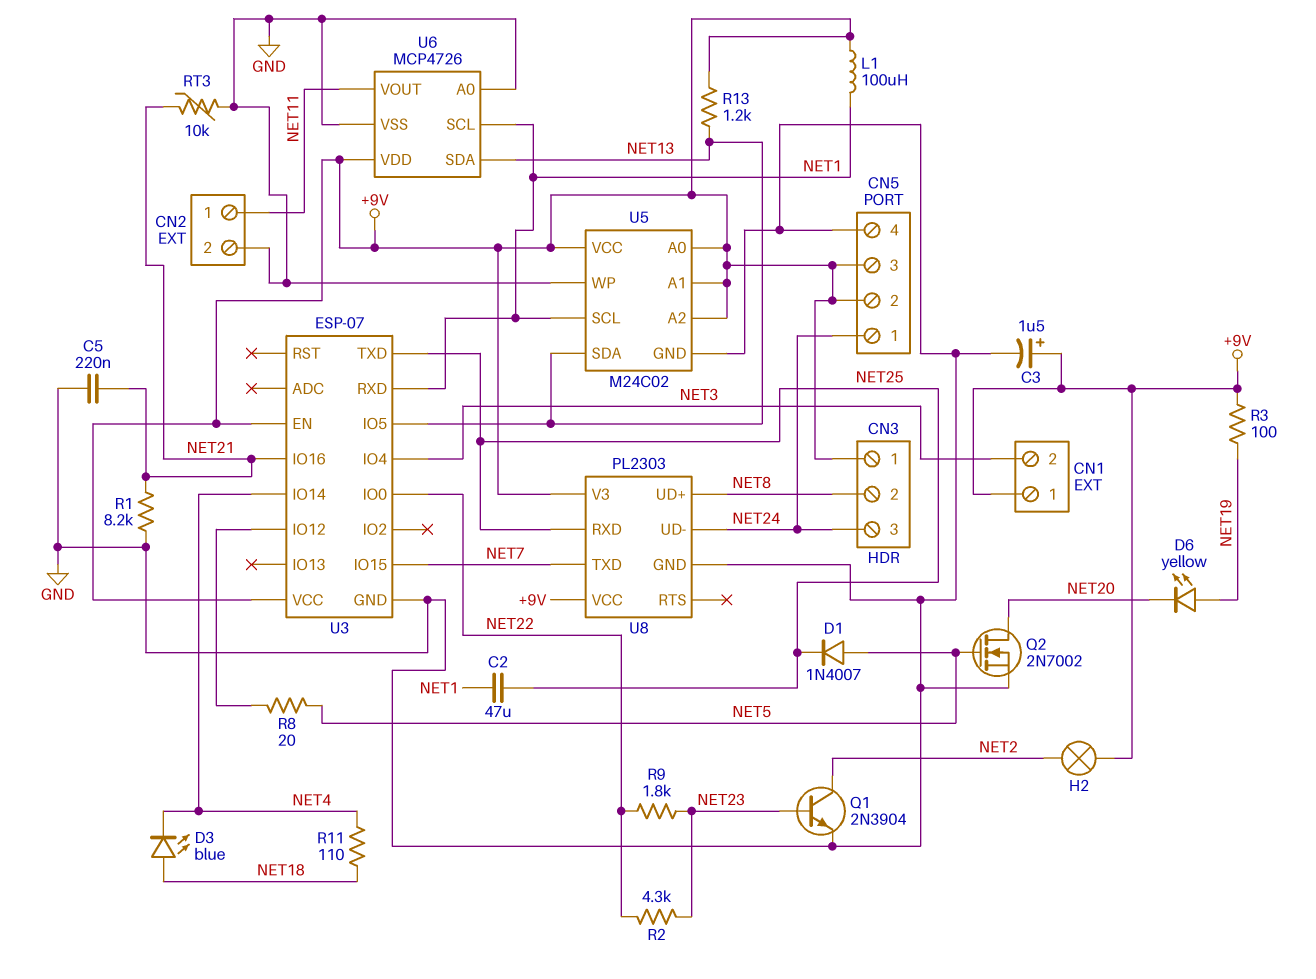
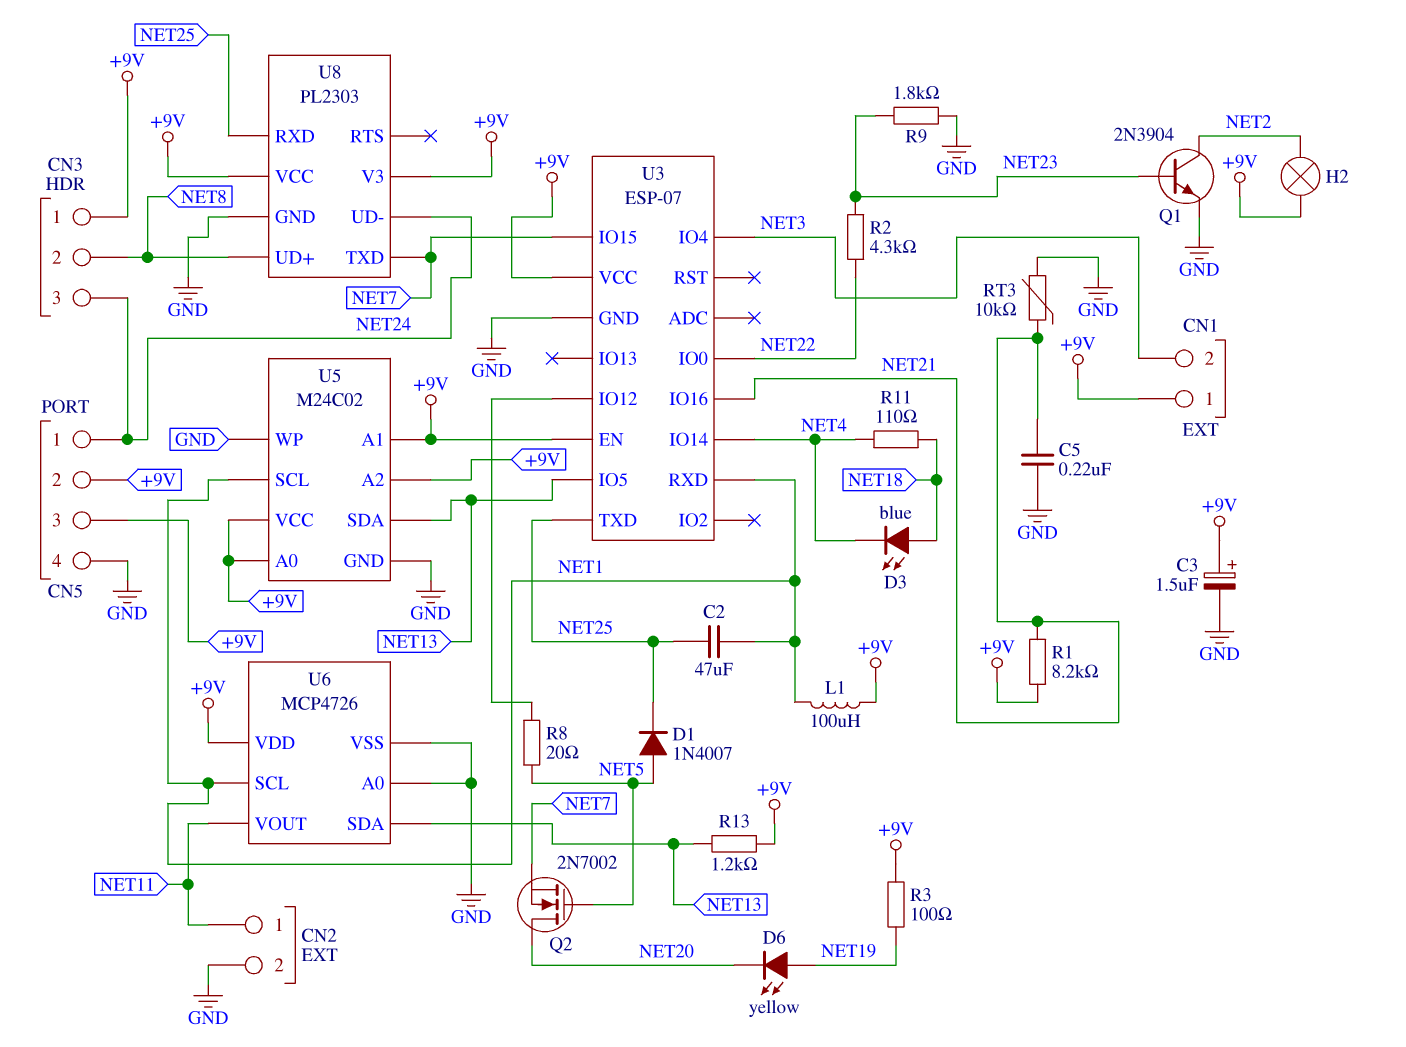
Q2: NMOS 2N7002 (G NET5, D NET20, S GND) -> NMOS 2N7002 (G NET5, D NET20, S NET7)
R1: 8.2k (GND, NET21) -> 8.2k (+9V, NET21)
R9: 1.8k (NET22, NET23) -> 1.8k (GND, NET23)

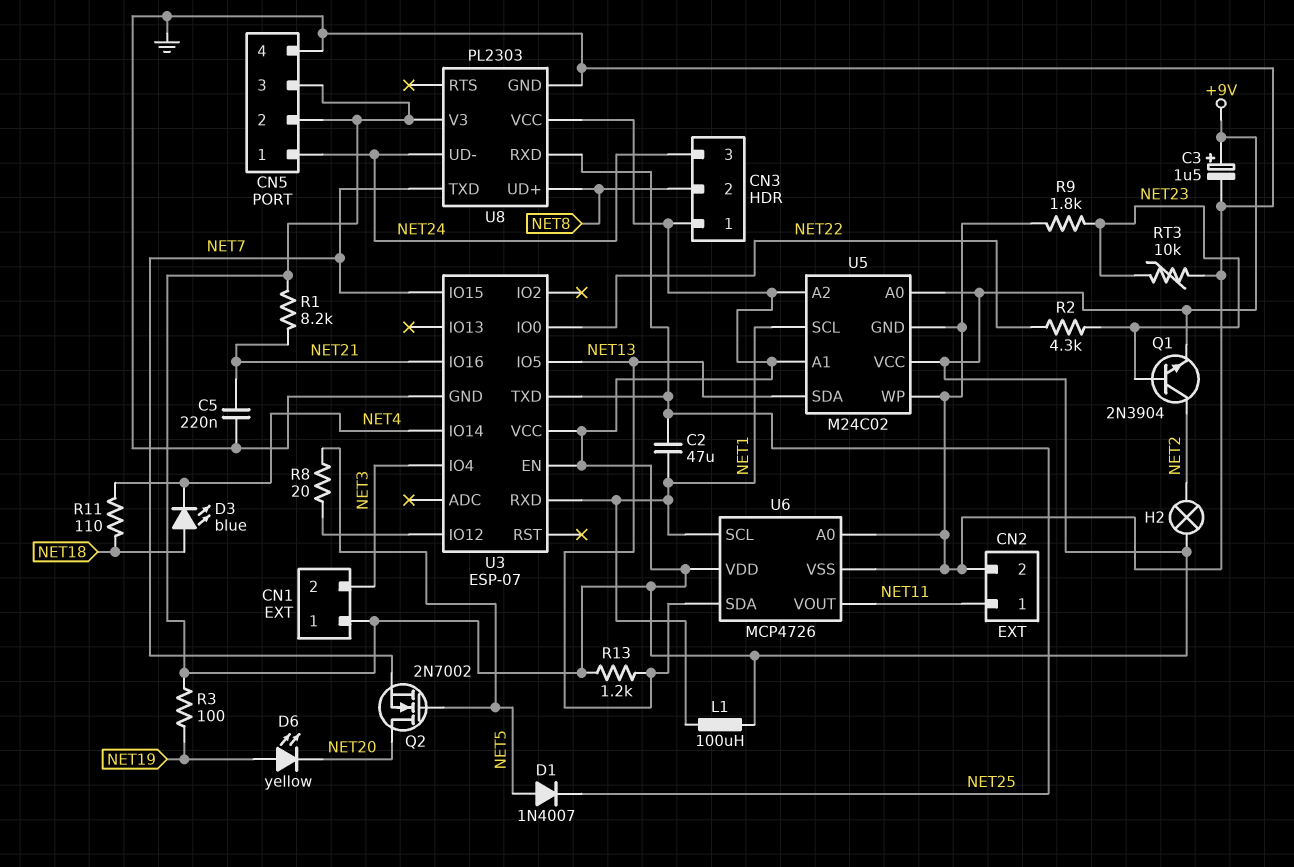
Q1: NPN 2N3904 (B NET23, C NET2, E GND) -> NPN 2N3904 (B NET23, C NET2, E +9V)
RT3: 10k (GND, NET21) -> 10k (GND, NET23)

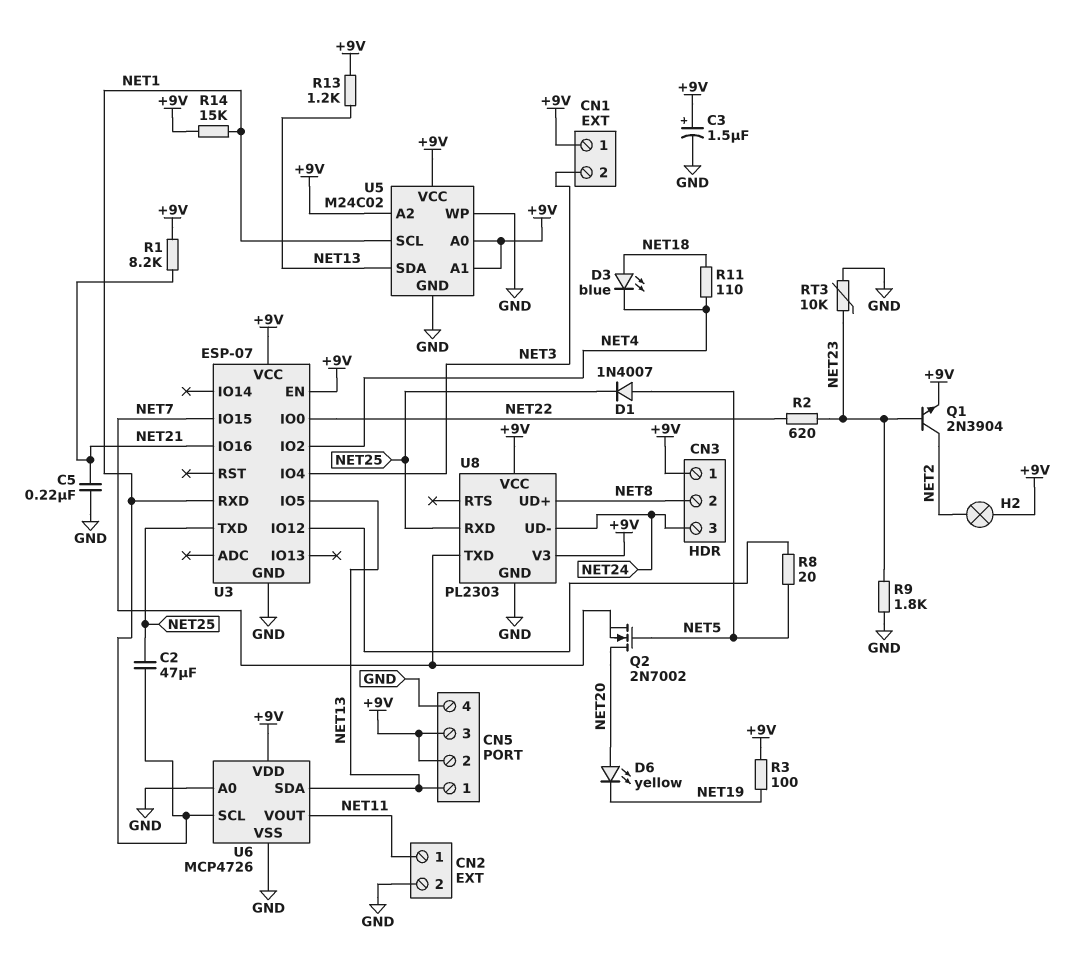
CN5 pin 1: NET24 -> NET13
D6: LED yellow (A NET19, K NET20) -> LED yellow (A NET20, K NET19)
L1: 100uH (+9V, NET1) -> none
R2: 4.3k (NET22, NET23) -> 620 (NET22, NET23)
R14: none -> 15k (+9V, NET1)
U3 pin IO2: none -> NET4
U3 pin IO14: NET4 -> none

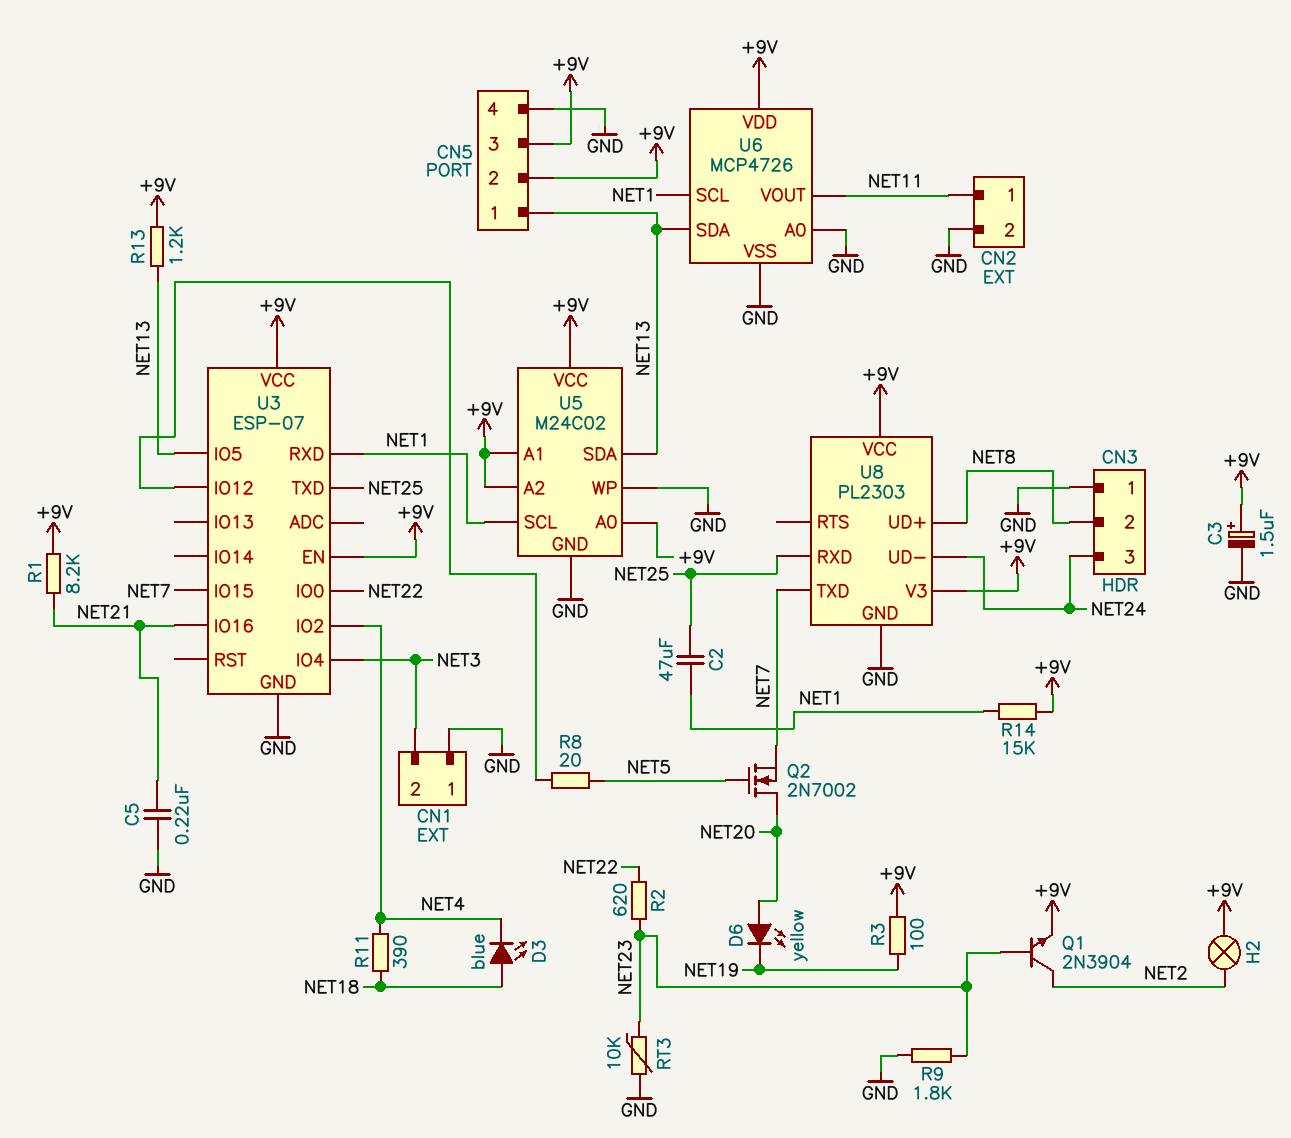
CN1 pin 1: +9V -> GND
CN3 pin 1: +9V -> GND
D1: diode 1N4007 (A NET5, K NET25) -> none
R11: 110 (NET4, NET18) -> 390 (NET4, NET18)

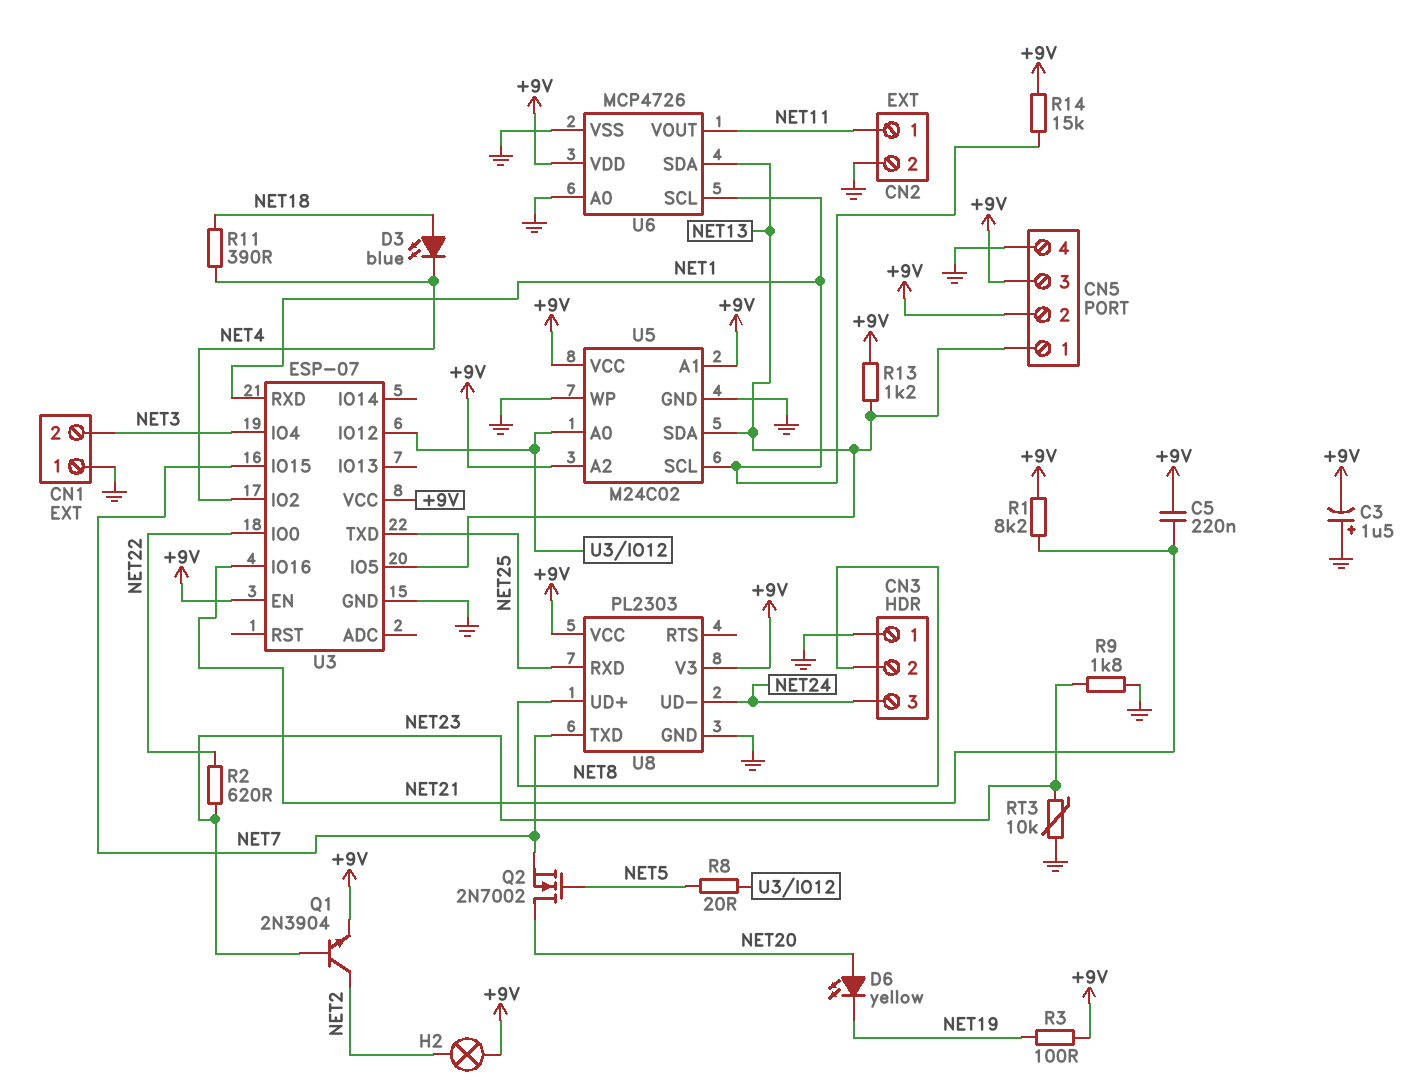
C2: 47uF (NET1, NET25) -> none
C3: 1.5uF (plus +9V, minus GND) -> 1.5uF (plus GND, minus +9V)
C5: 220nF (GND, NET21) -> 220nF (+9V, NET21)
U5 pin A0: +9V -> U3/IO12

